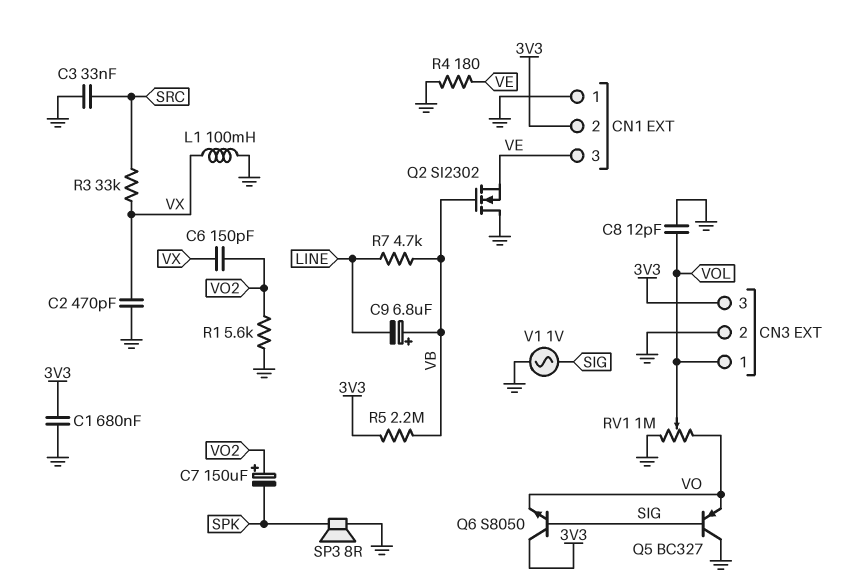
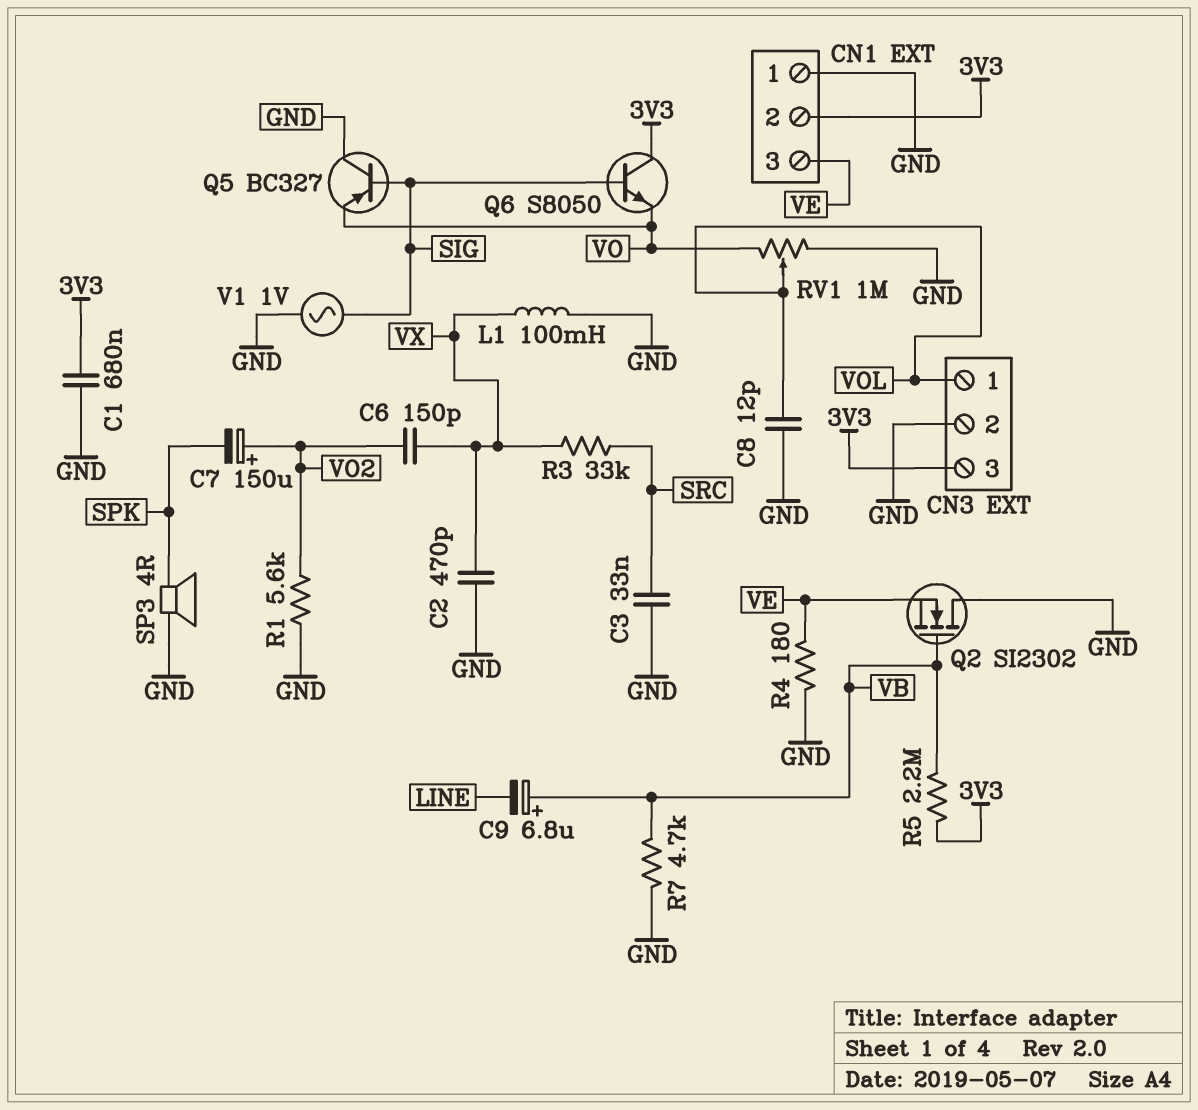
R7: 4.7k (LINE, VB) -> 4.7k (GND, VB)
SP3: speaker 8R (GND, SPK) -> speaker 4R (GND, SPK)

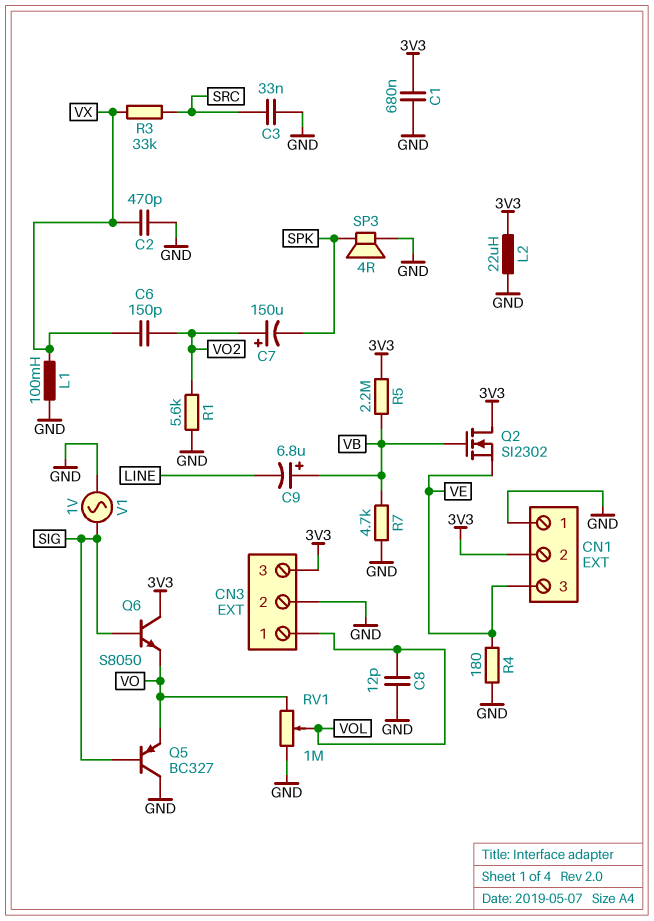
L2: none -> 22uH (3V3, GND)
Q2: NMOS SI2302 (G VB, D GND, S VE) -> NMOS SI2302 (G VB, D 3V3, S VE)

